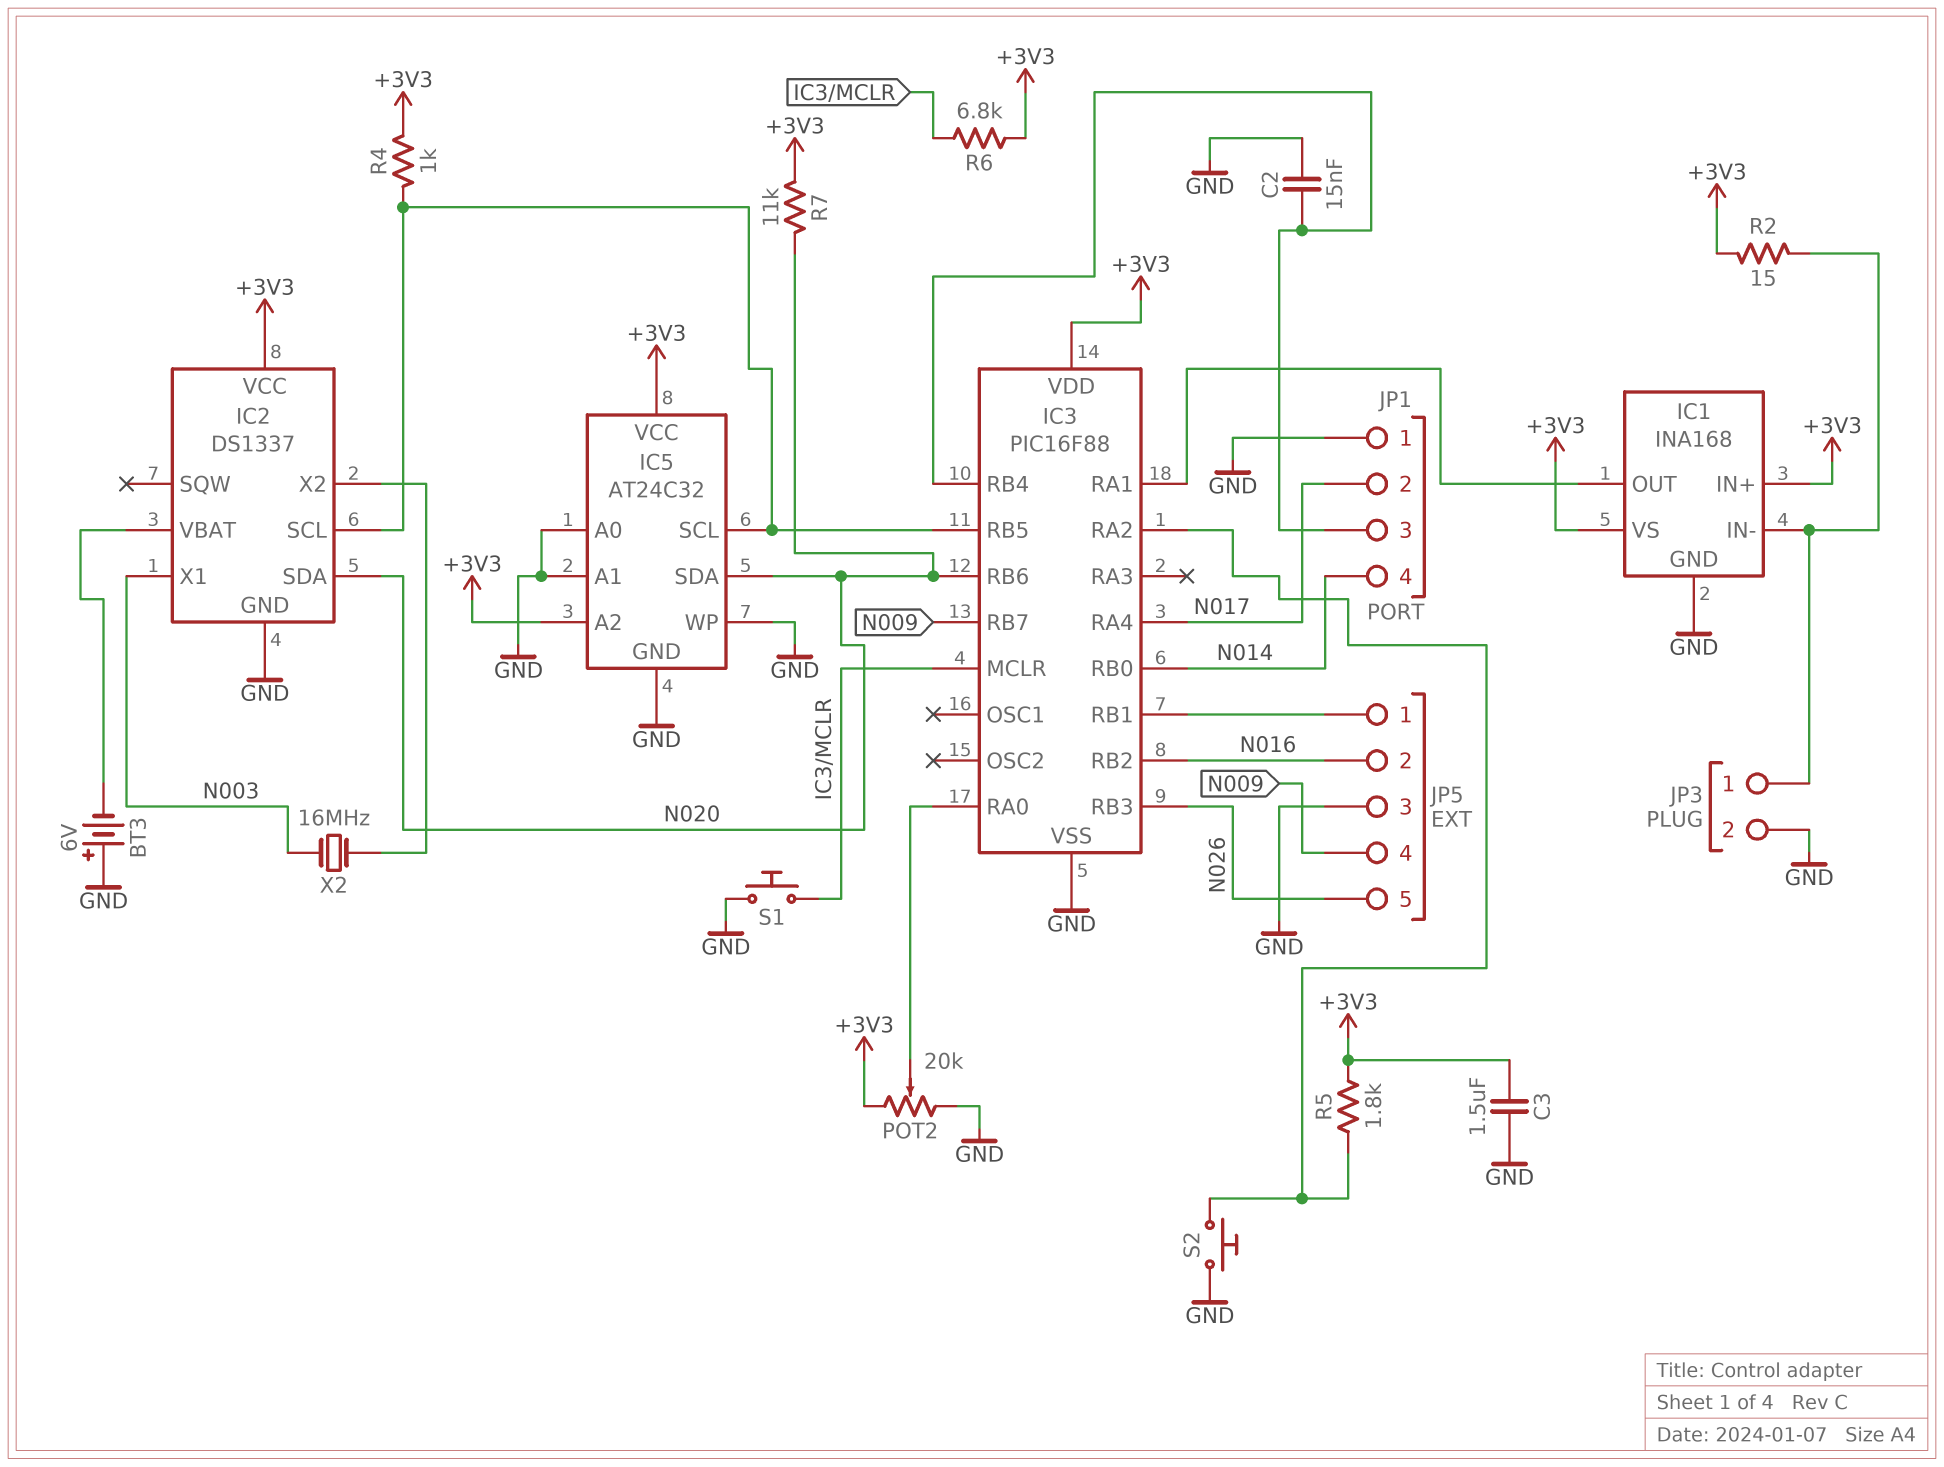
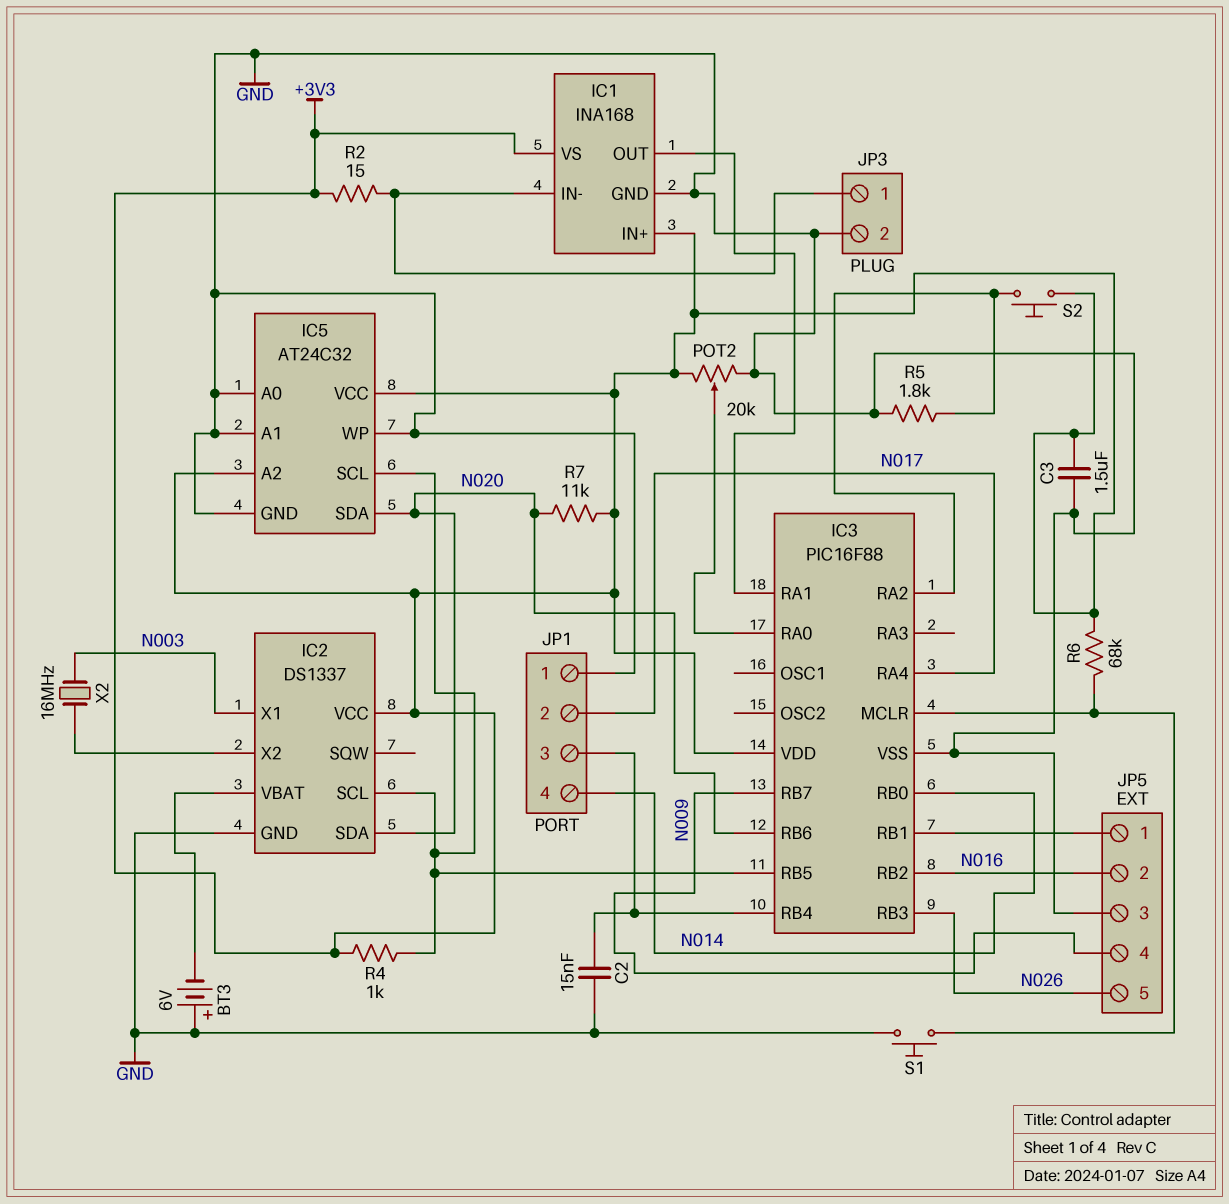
R5: 1.8k (+3V3, IC3/RA2) -> 1.8k (GND, IC3/RA2)
R6: 6.8k (+3V3, IC3/MCLR) -> 68k (+3V3, IC3/MCLR)
S2: button (GND, IC3/RA2) -> button (+3V3, IC3/RA2)

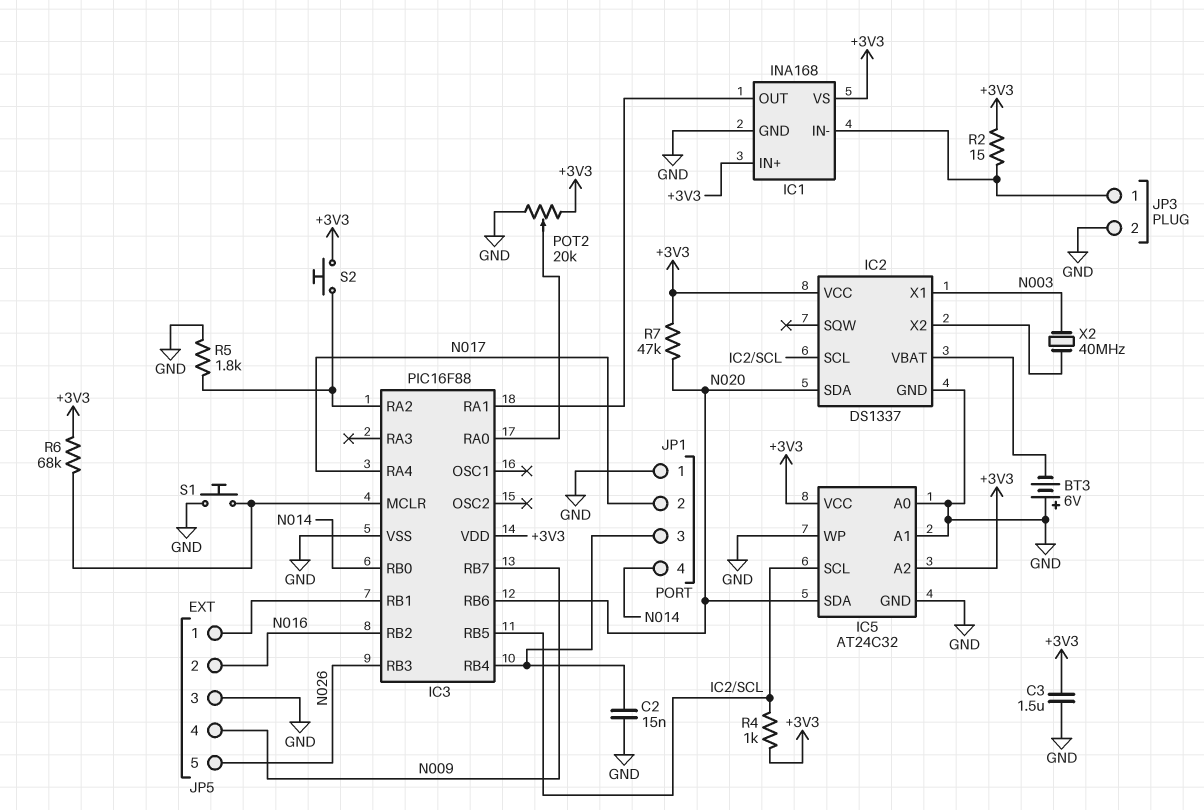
R7: 11k (+3V3, N020) -> 47k (+3V3, N020)
X2: 16MHz (IC2/X2, N003) -> 40MHz (IC2/X2, N003)

